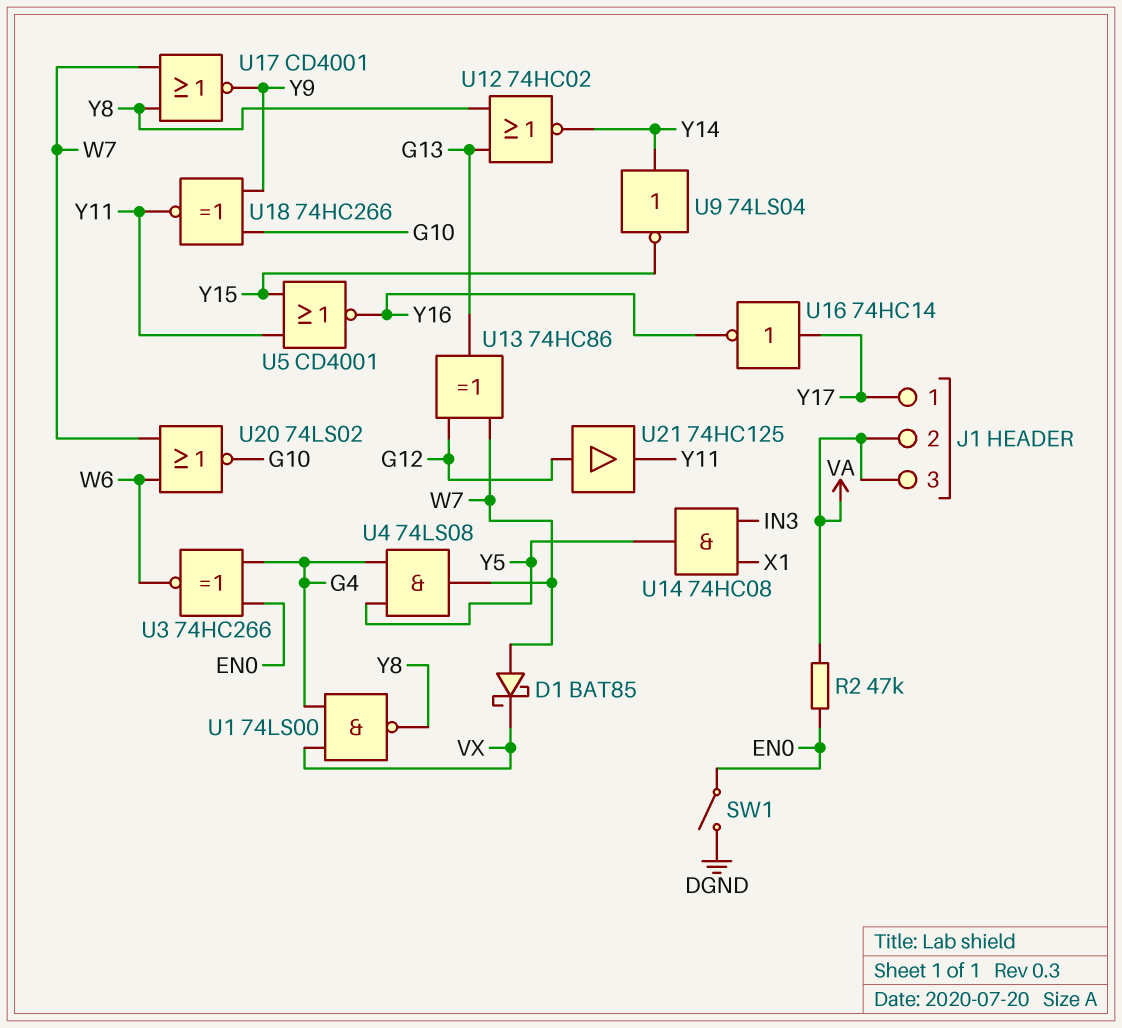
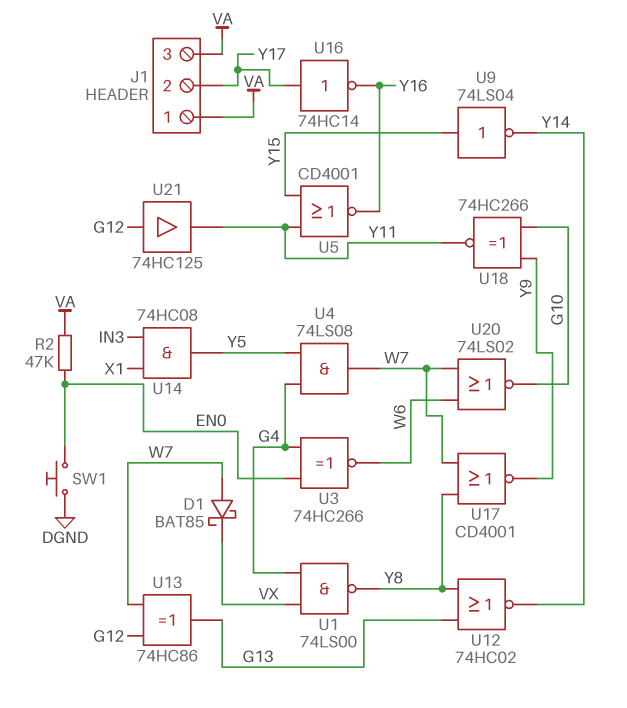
J1 pin 1: Y17 -> VA
J1 pin 2: VA -> Y17
SW1: switch (DGND, EN0) -> button (DGND, EN0)
U9: NOT 74LS04 (in Y14, out Y15) -> NOT 74LS04 (in Y15, out Y14)

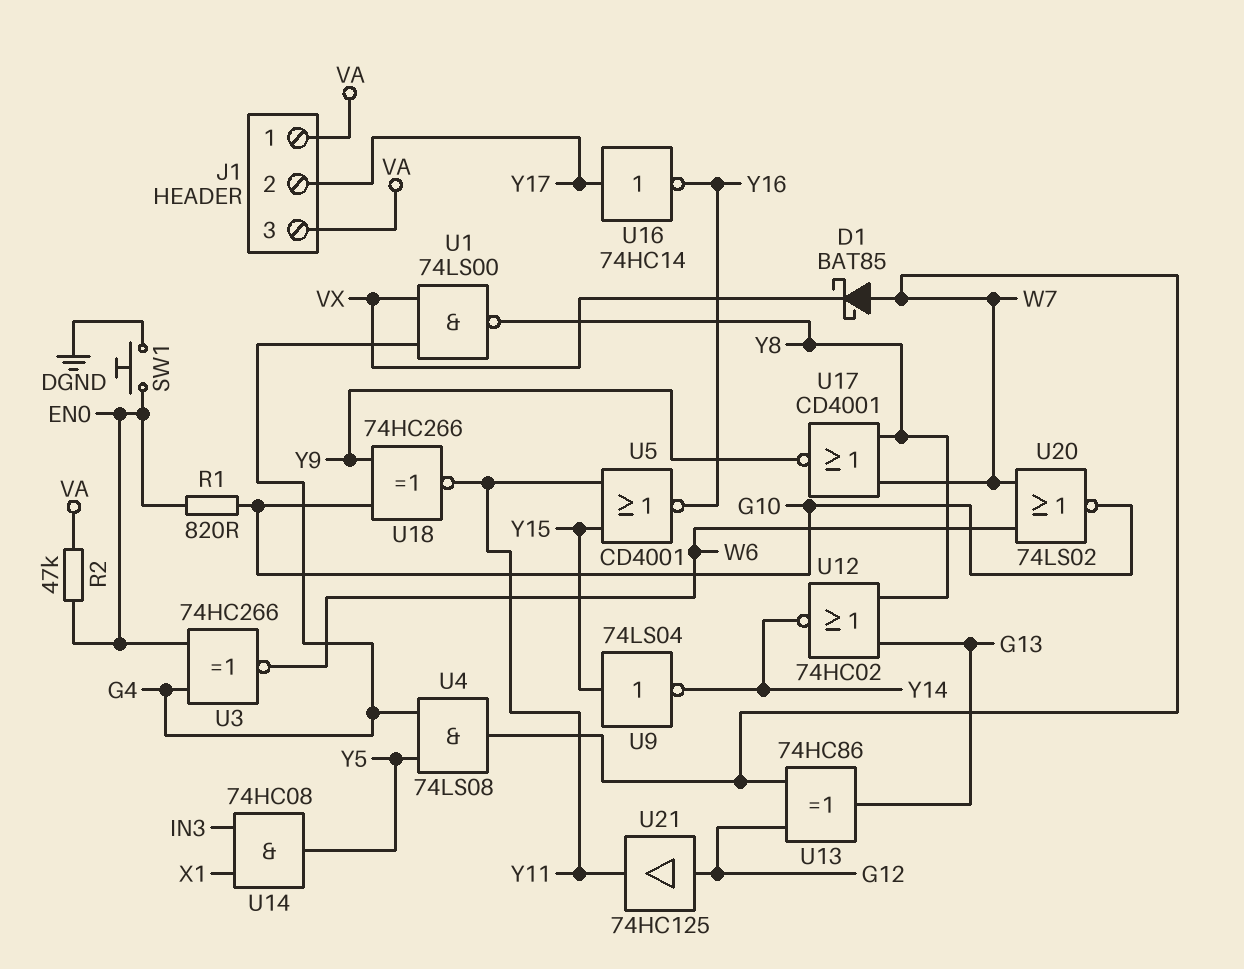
R1: none -> 820 (EN0, G10)

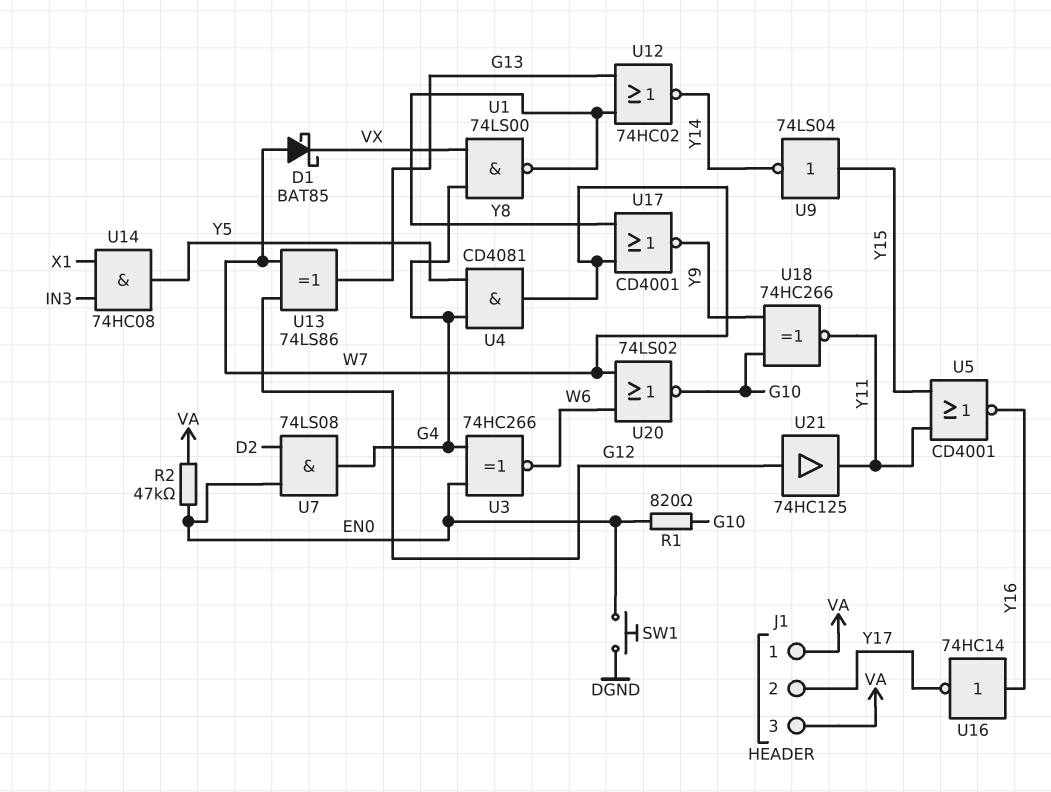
U4: AND 74LS08 (in G4, in Y5, out W7) -> AND CD4081 (in G4, in Y5, out W7)
U7: none -> AND 74LS08 (in D2, in EN0, out G4)
U13: XOR 74HC86 (in G12, in W7, out G13) -> XOR 74LS86 (in G12, in W7, out G13)
U16: NOT 74HC14 (in Y17, out Y16) -> NOT 74HC14 (in Y16, out Y17)

